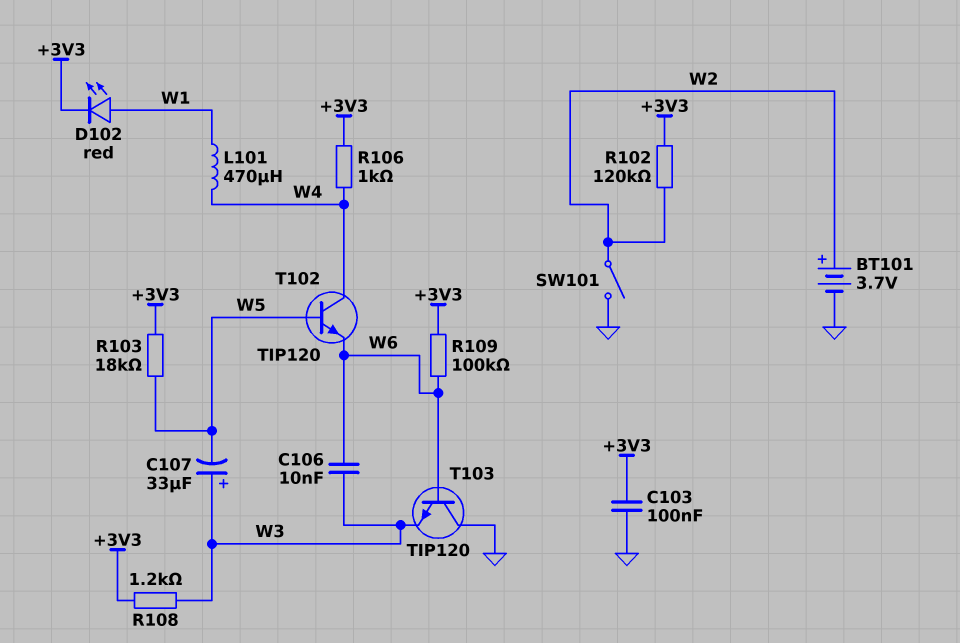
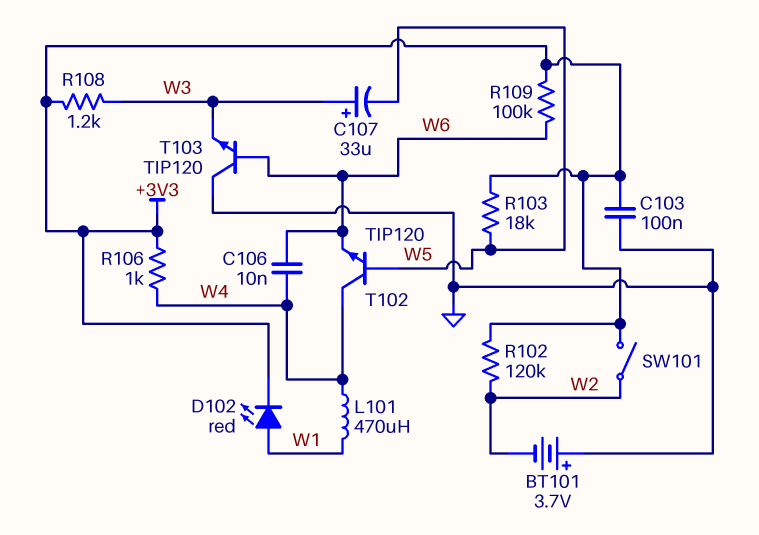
BT101: 3.7V (plus W2, minus GND) -> 3.7V (plus GND, minus W2)
C106: 10nF (W3, W6) -> 10nF (W4, W6)
SW101: switch (GND, W2) -> switch (+3V3, W2)

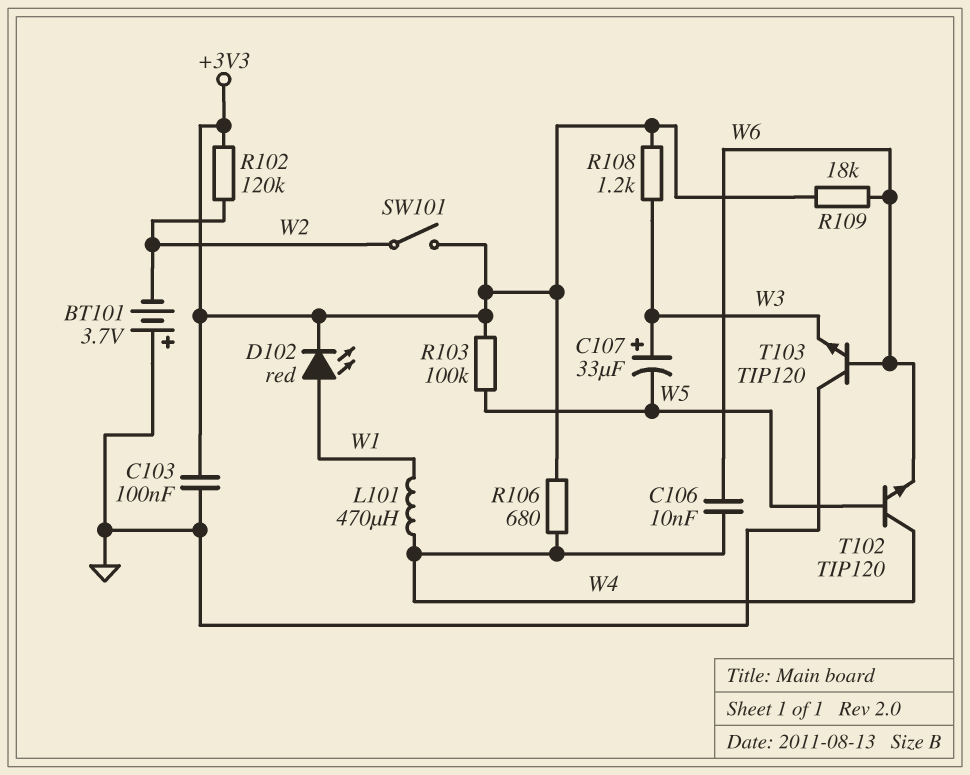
R103: 18k (+3V3, W5) -> 100k (+3V3, W5)
R106: 1k (+3V3, W4) -> 680 (+3V3, W4)
R109: 100k (+3V3, W6) -> 18k (+3V3, W6)

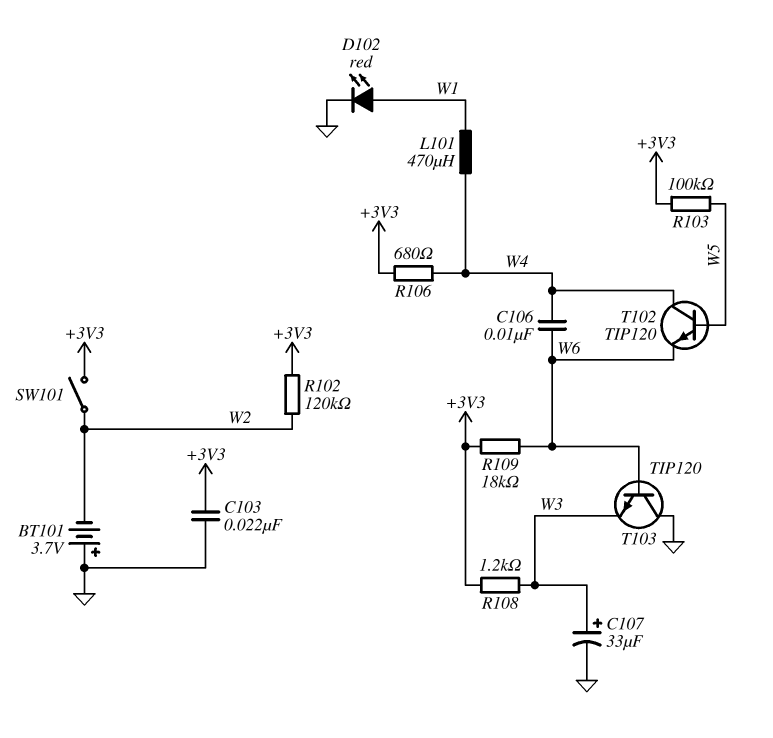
C103: 100nF (+3V3, GND) -> 22nF (+3V3, GND)
C107: 33uF (plus W3, minus W5) -> 33uF (plus W3, minus GND)
D102: LED red (A W1, K +3V3) -> LED red (A W1, K GND)

